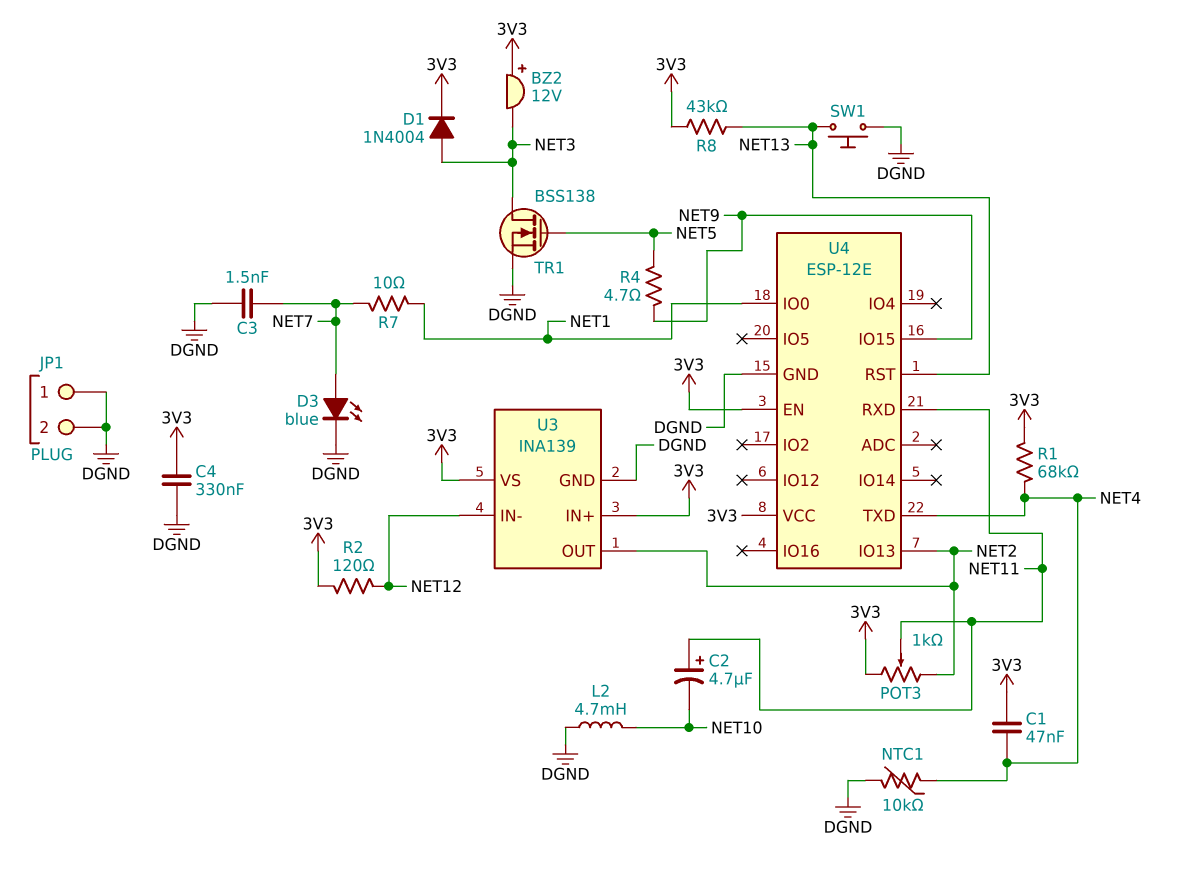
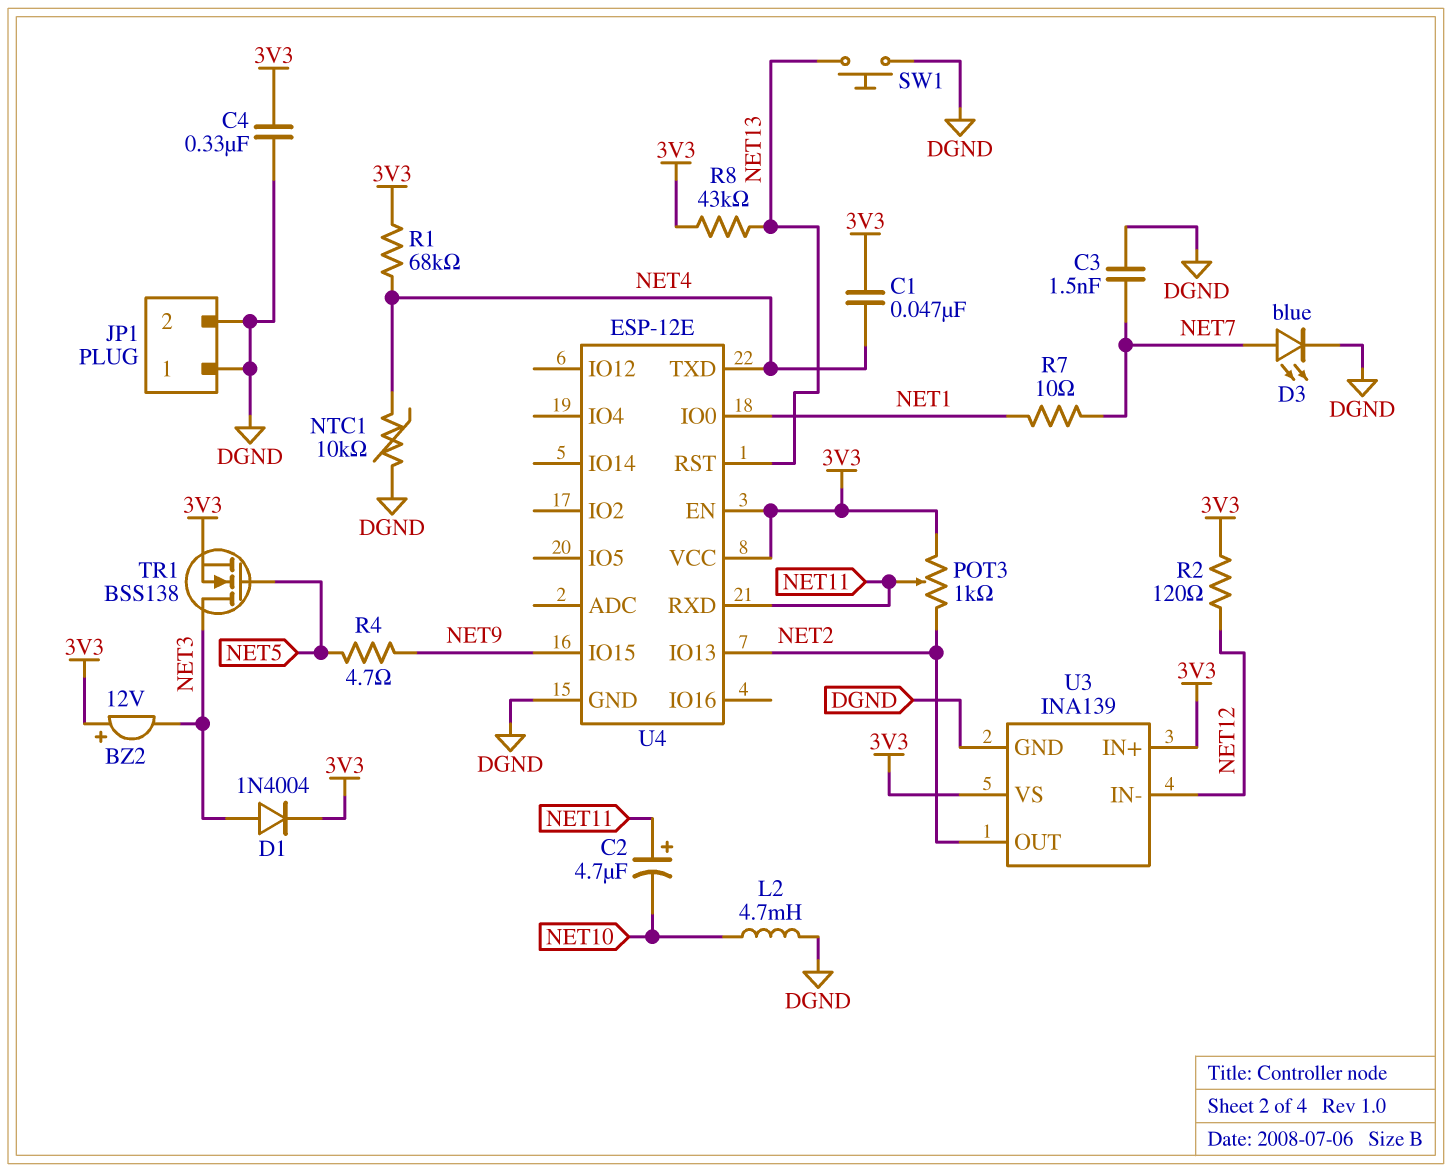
TR1: NMOS BSS138 (G NET5, D NET3, S DGND) -> NMOS BSS138 (G NET5, D NET3, S 3V3)

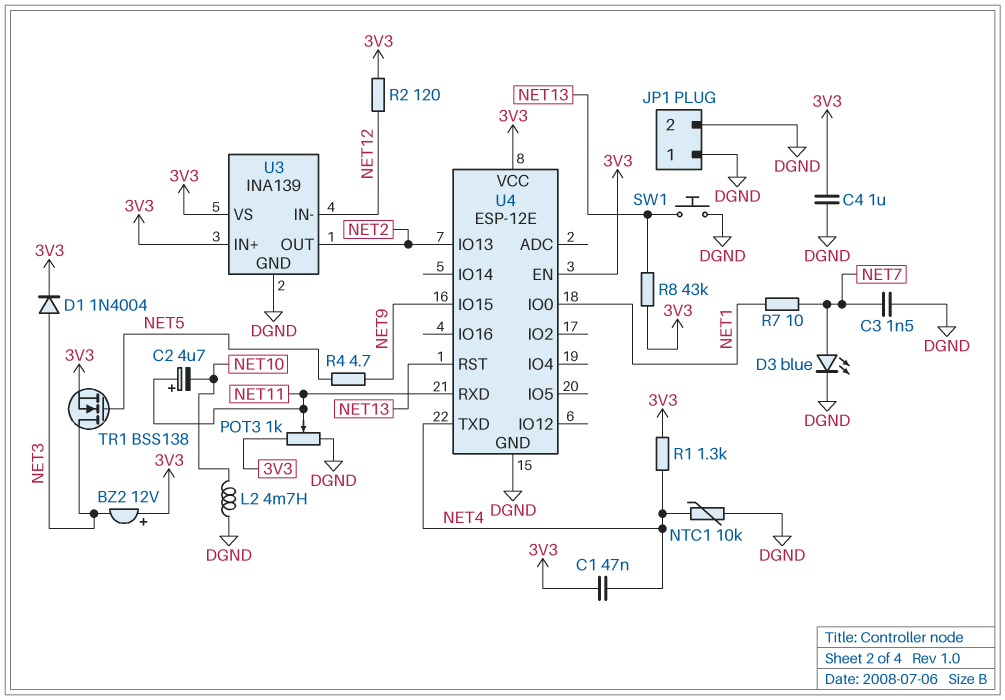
C4: 330nF (3V3, DGND) -> 1uF (3V3, DGND)
POT3: 1k (3V3, NET2, wiper NET11) -> 1k (3V3, DGND, wiper NET11)
R1: 68k (3V3, NET4) -> 1.3k (3V3, NET4)

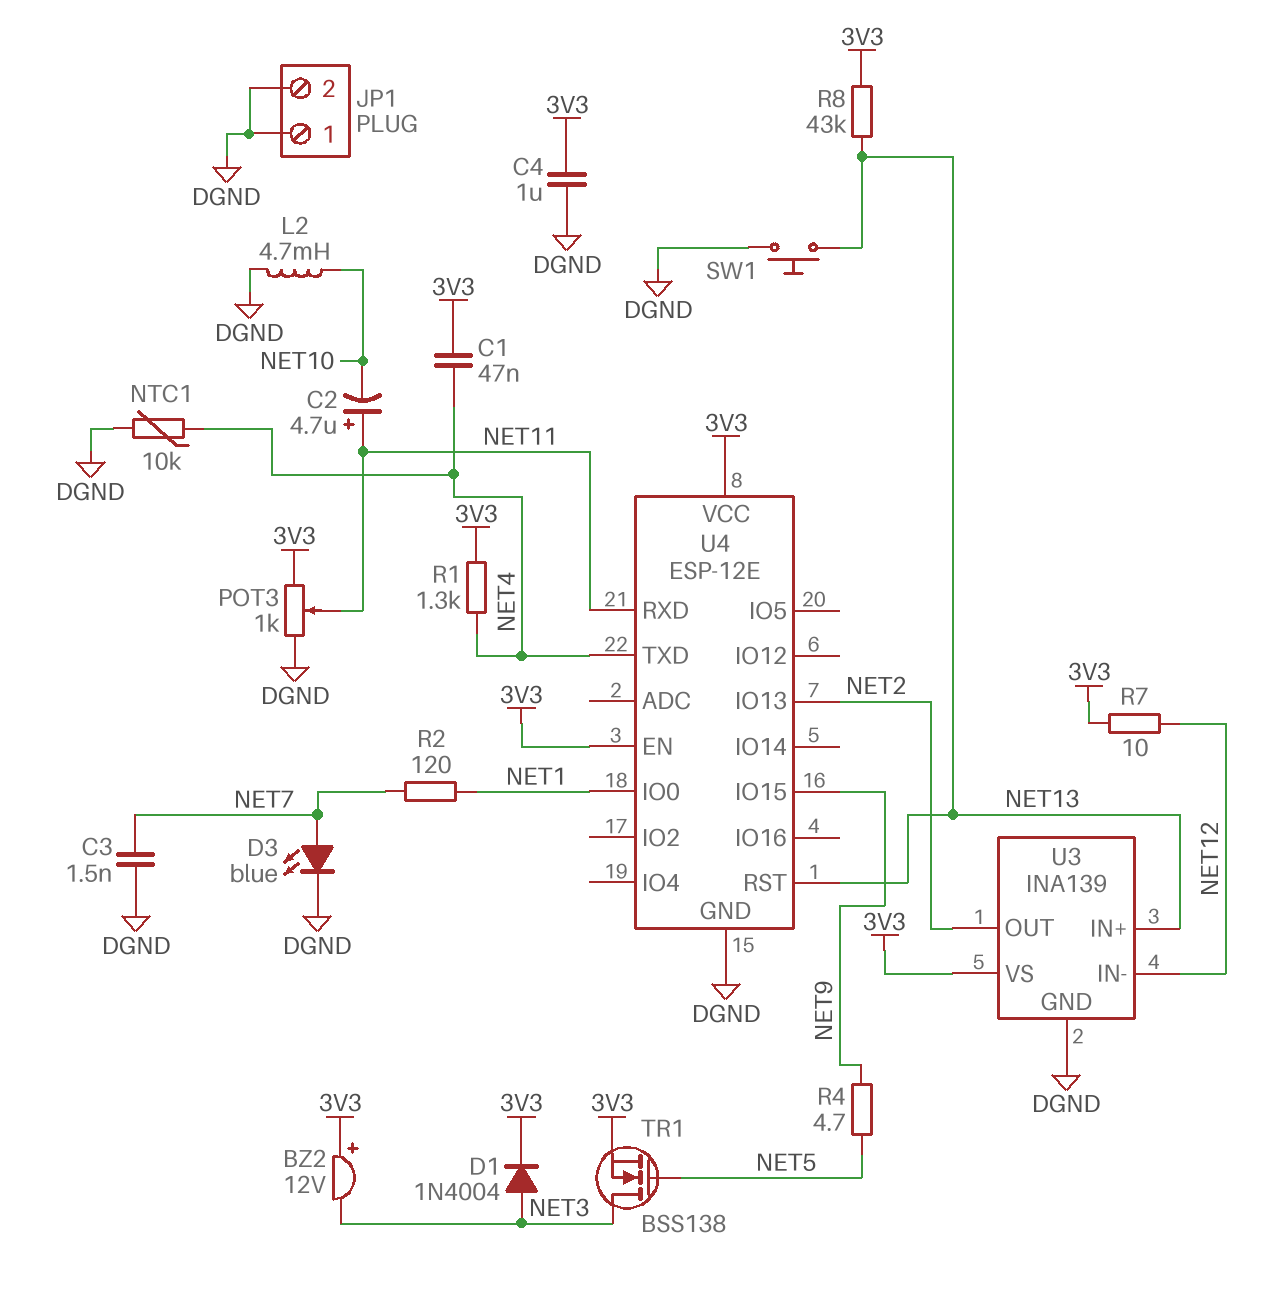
R2: 120 (3V3, NET12) -> 120 (NET1, NET7)
R7: 10 (NET1, NET7) -> 10 (3V3, NET12)
U3 pin IN+: 3V3 -> NET13

